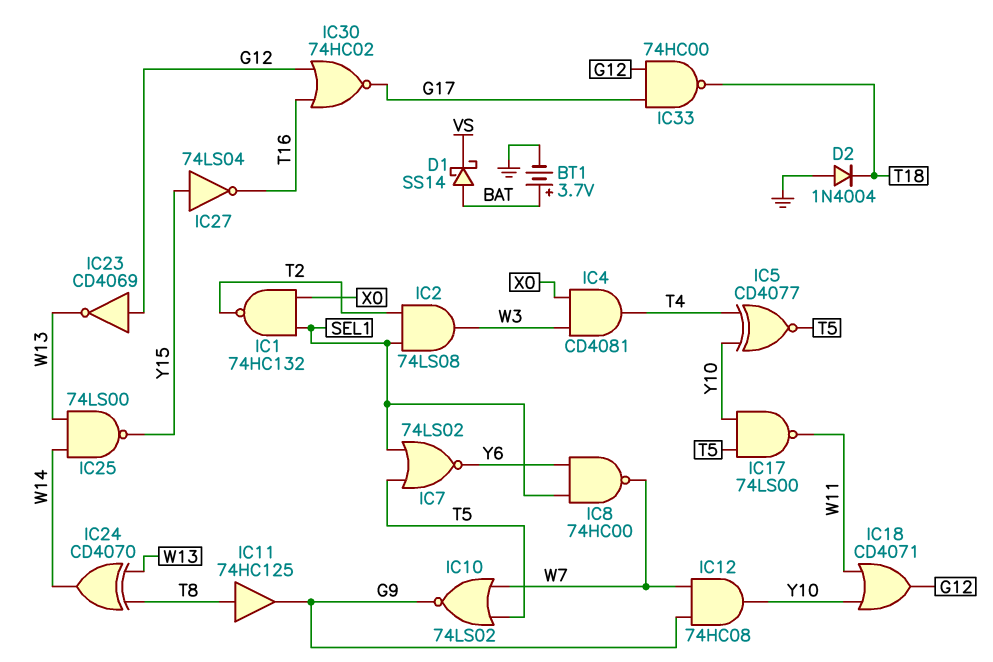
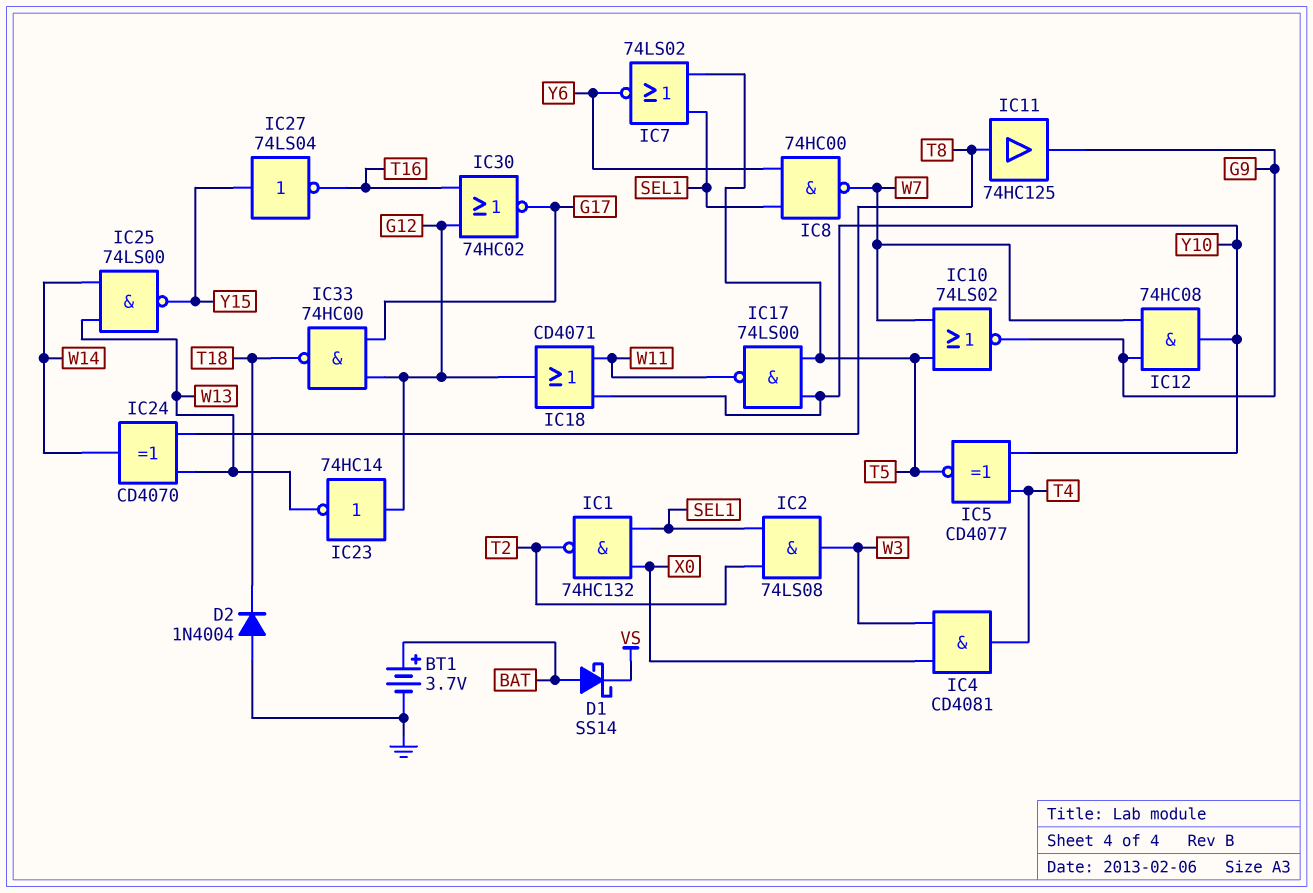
IC23: NOT CD4069 (in G12, out W13) -> NOT 74HC14 (in G12, out W13)

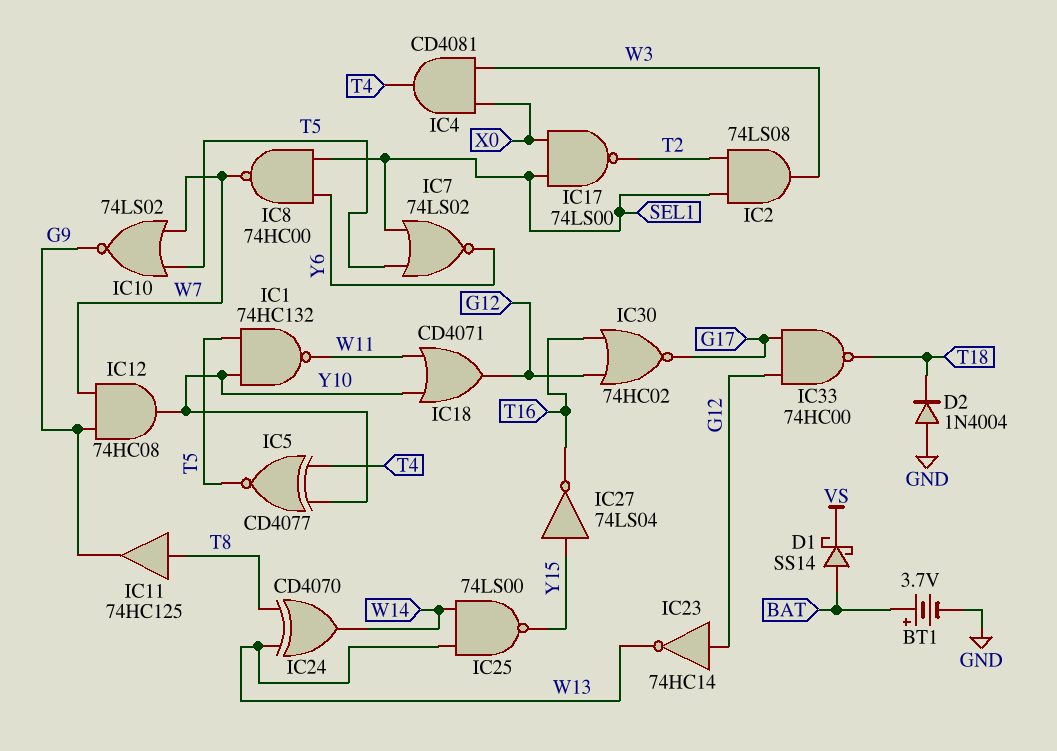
IC1: NAND 74HC132 (in SEL1, in X0, out T2) -> NAND 74HC132 (in T5, in Y10, out W11)
IC17: NAND 74LS00 (in T5, in Y10, out W11) -> NAND 74LS00 (in SEL1, in X0, out T2)

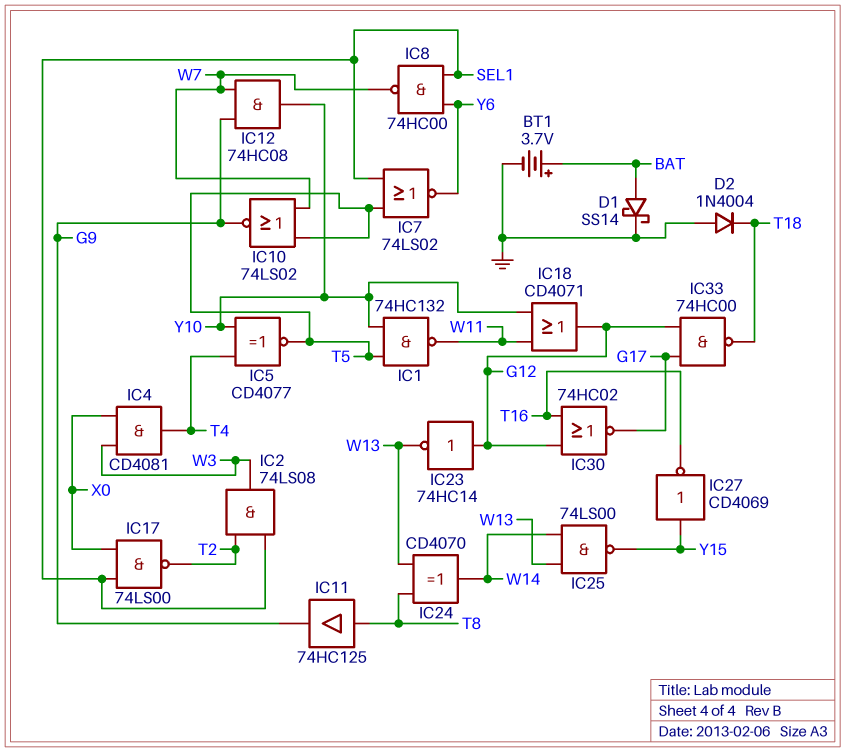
D1: schottky SS14 (A BAT, K VS) -> schottky SS14 (A BAT, K GND)
IC27: NOT 74LS04 (in Y15, out T16) -> NOT CD4069 (in Y15, out T16)

